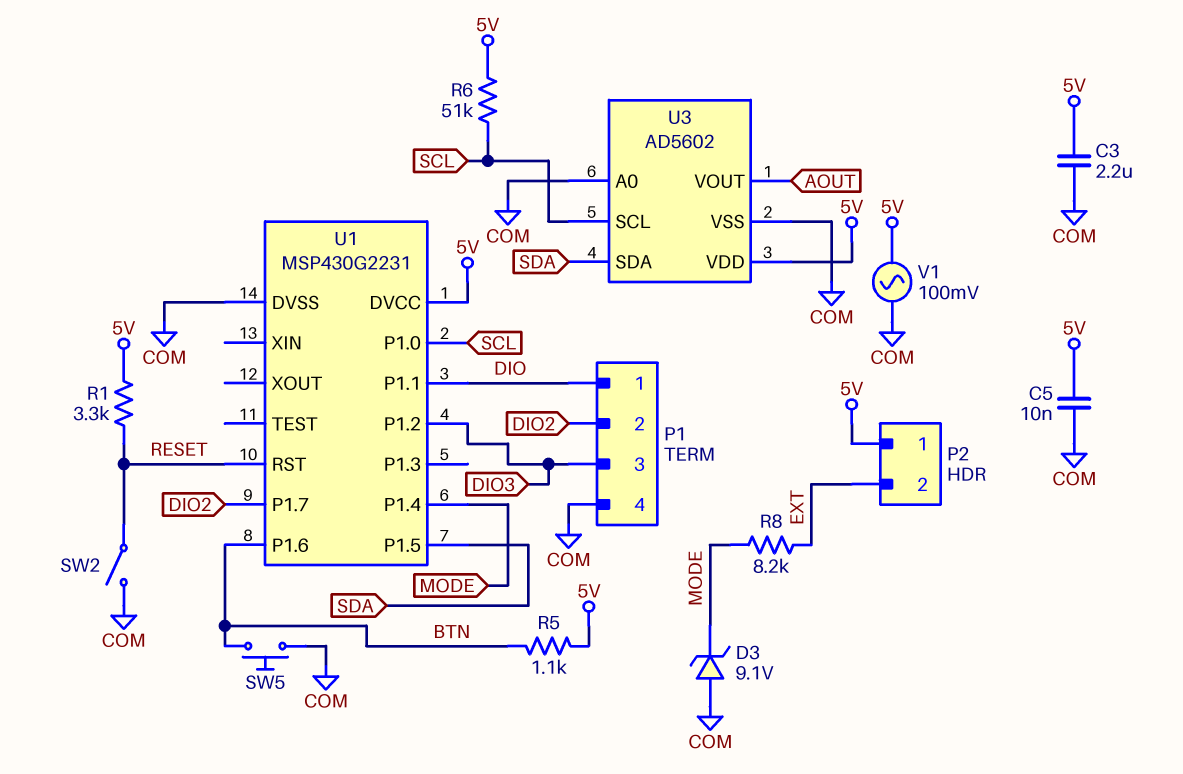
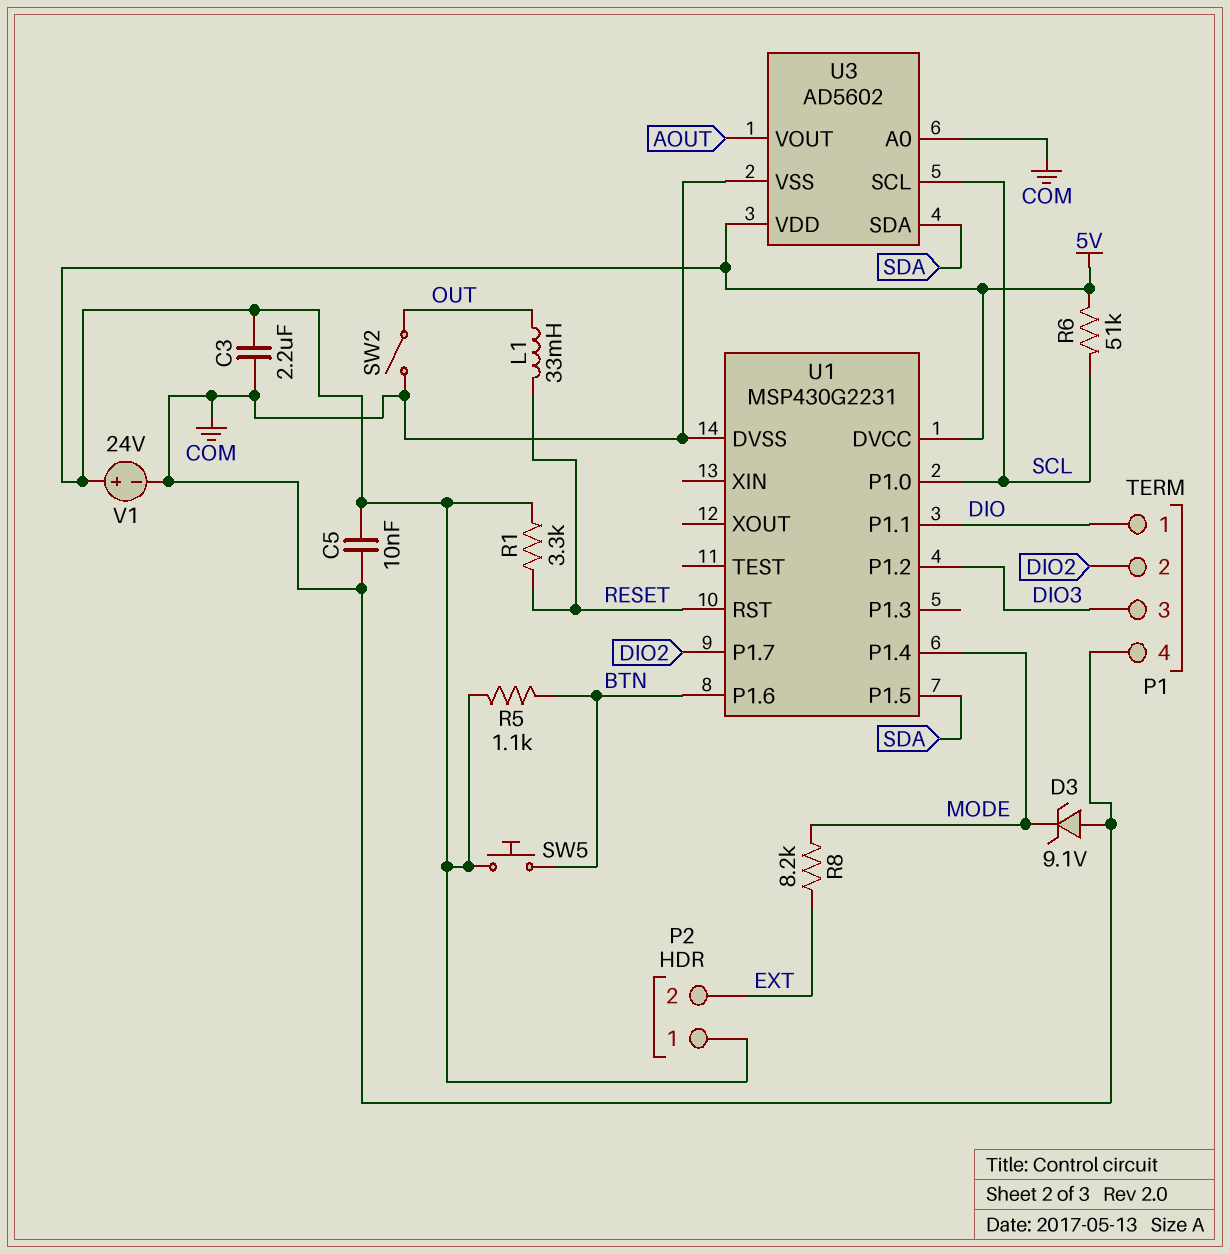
L1: none -> 33mH (OUT, RESET)
SW2: switch (COM, RESET) -> switch (COM, OUT)
SW5: button (BTN, COM) -> button (5V, BTN)
V1: AC 100mV (5V, COM) -> 24V (plus 5V, minus COM)

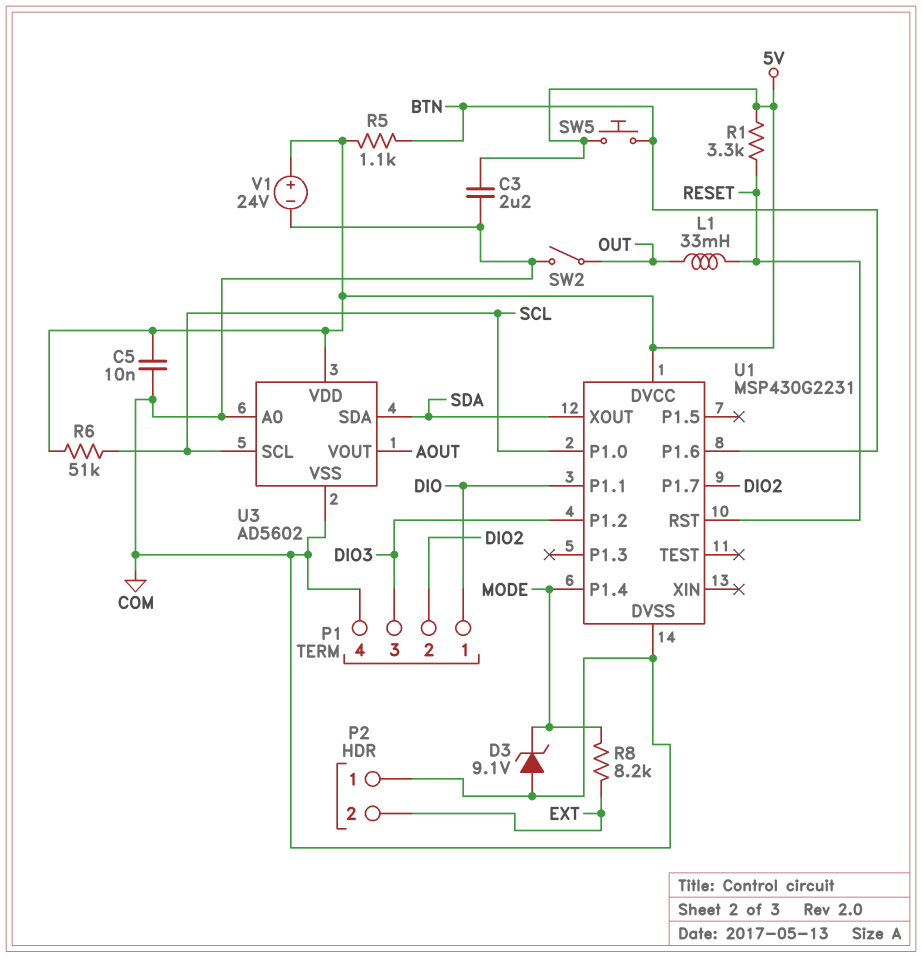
P2 pin 1: 5V -> COM
U1 pin P1.5: SDA -> none
U1 pin XOUT: none -> SDA

